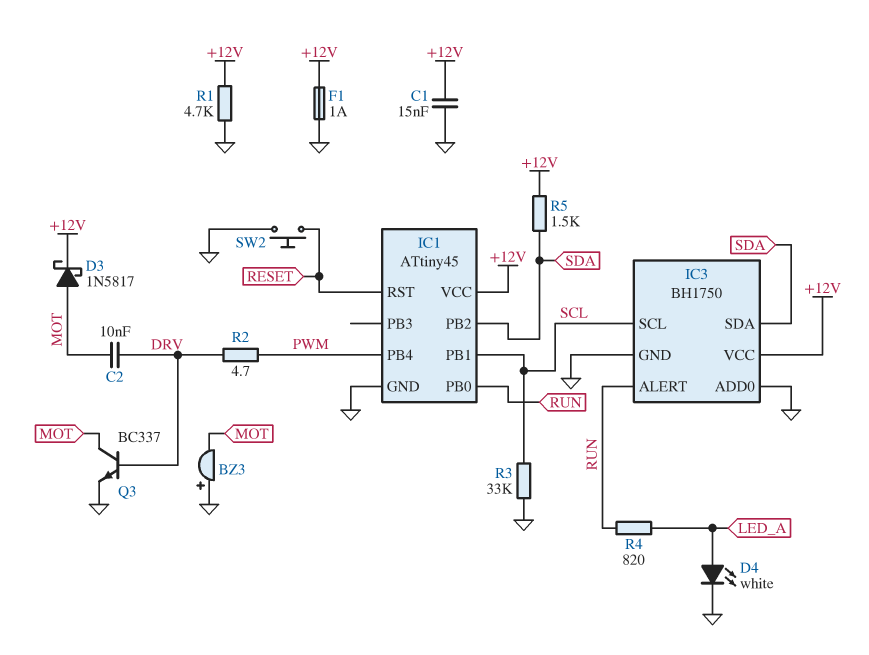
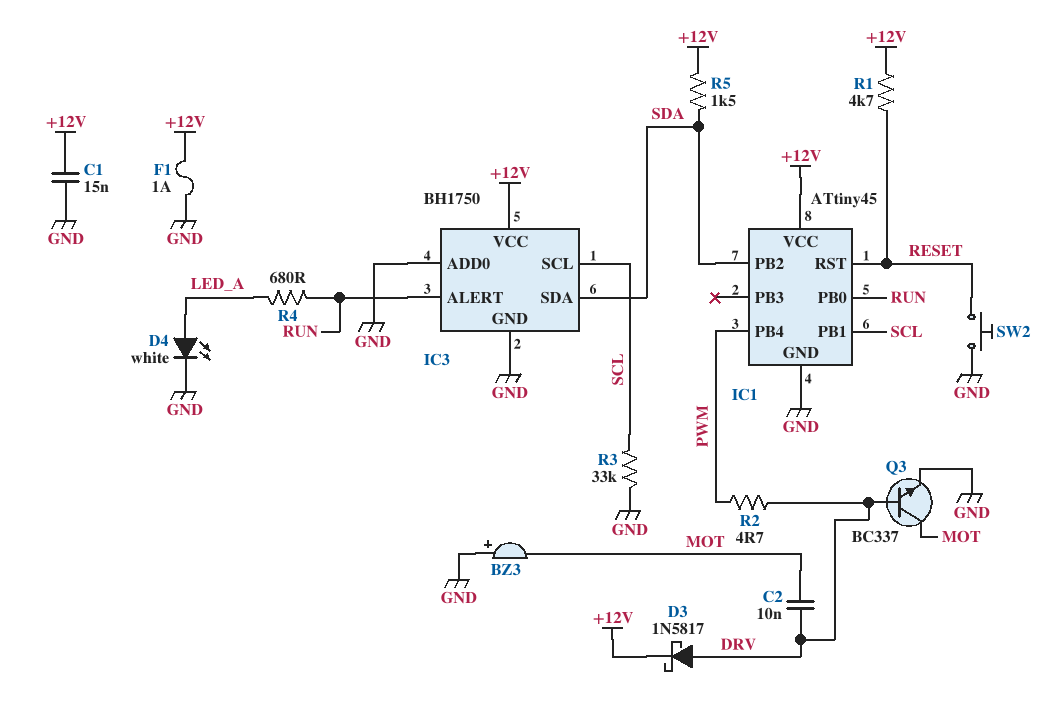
D3: schottky 1N5817 (A MOT, K +12V) -> schottky 1N5817 (A DRV, K +12V)
R1: 4.7k (+12V, GND) -> 4.7k (+12V, RESET)
R4: 820 (LED_A, RUN) -> 680 (LED_A, RUN)

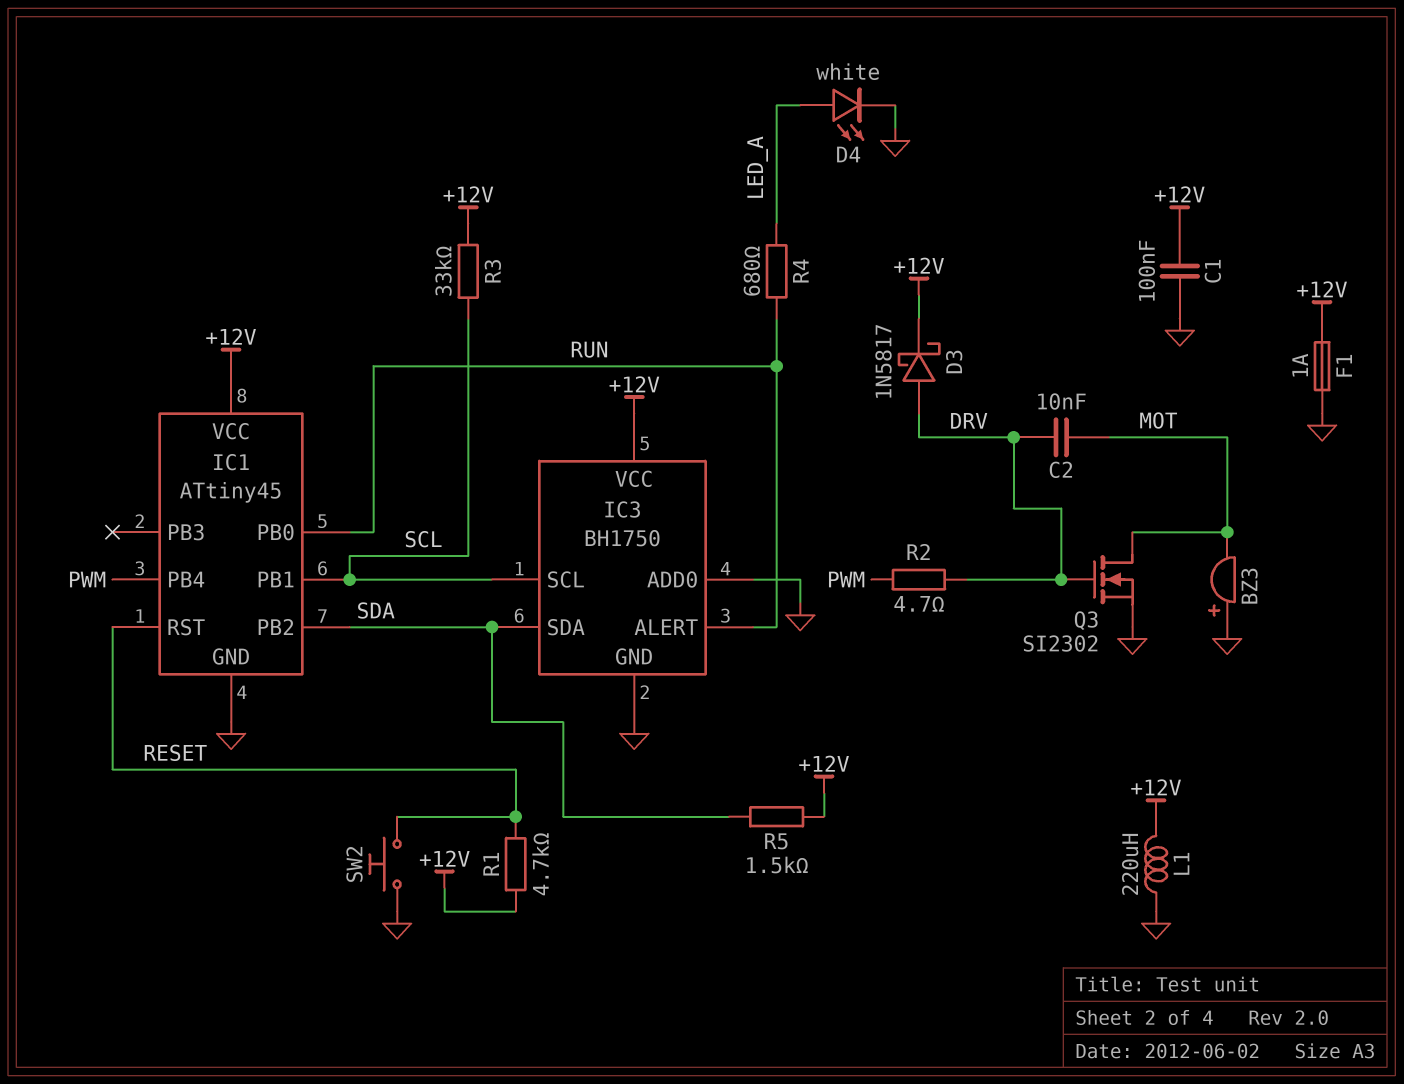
C1: 15nF (+12V, GND) -> 100nF (+12V, GND)
L1: none -> 220uH (+12V, GND)
Q3: NPN BC337 (B DRV, C MOT, E GND) -> NMOS SI2302 (G DRV, D MOT, S GND)
R3: 33k (GND, SCL) -> 33k (+12V, SCL)

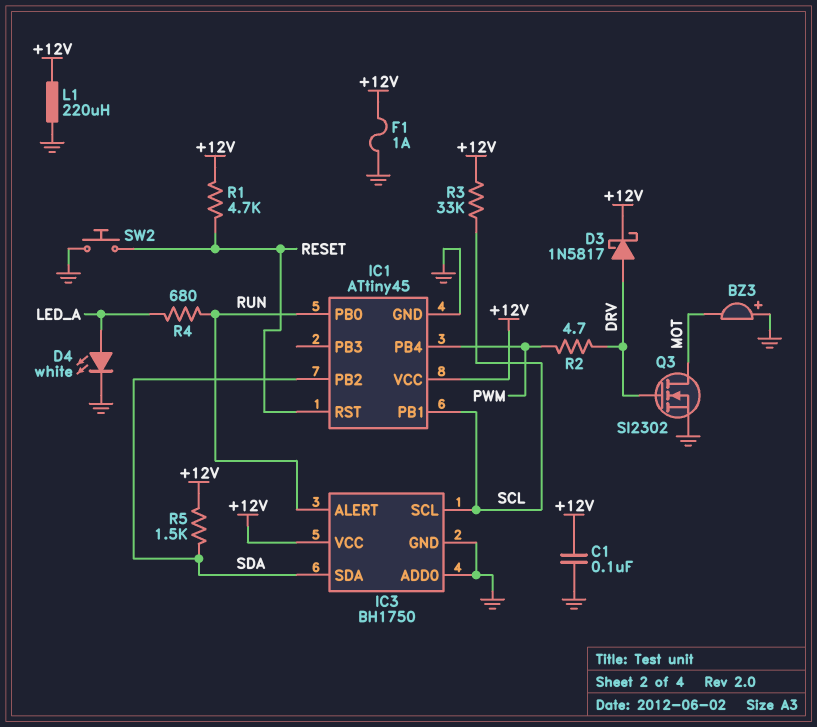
C2: 10nF (DRV, MOT) -> none

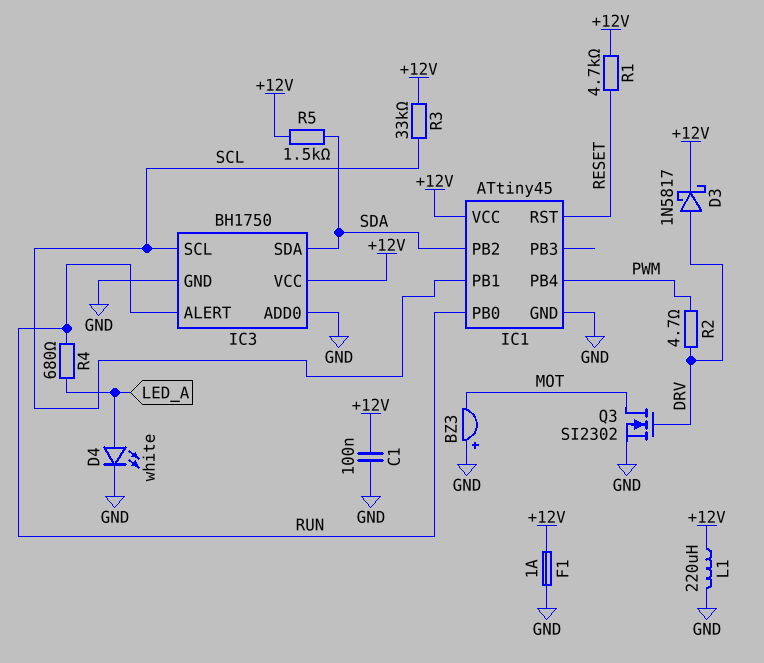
SW2: button (GND, RESET) -> none

